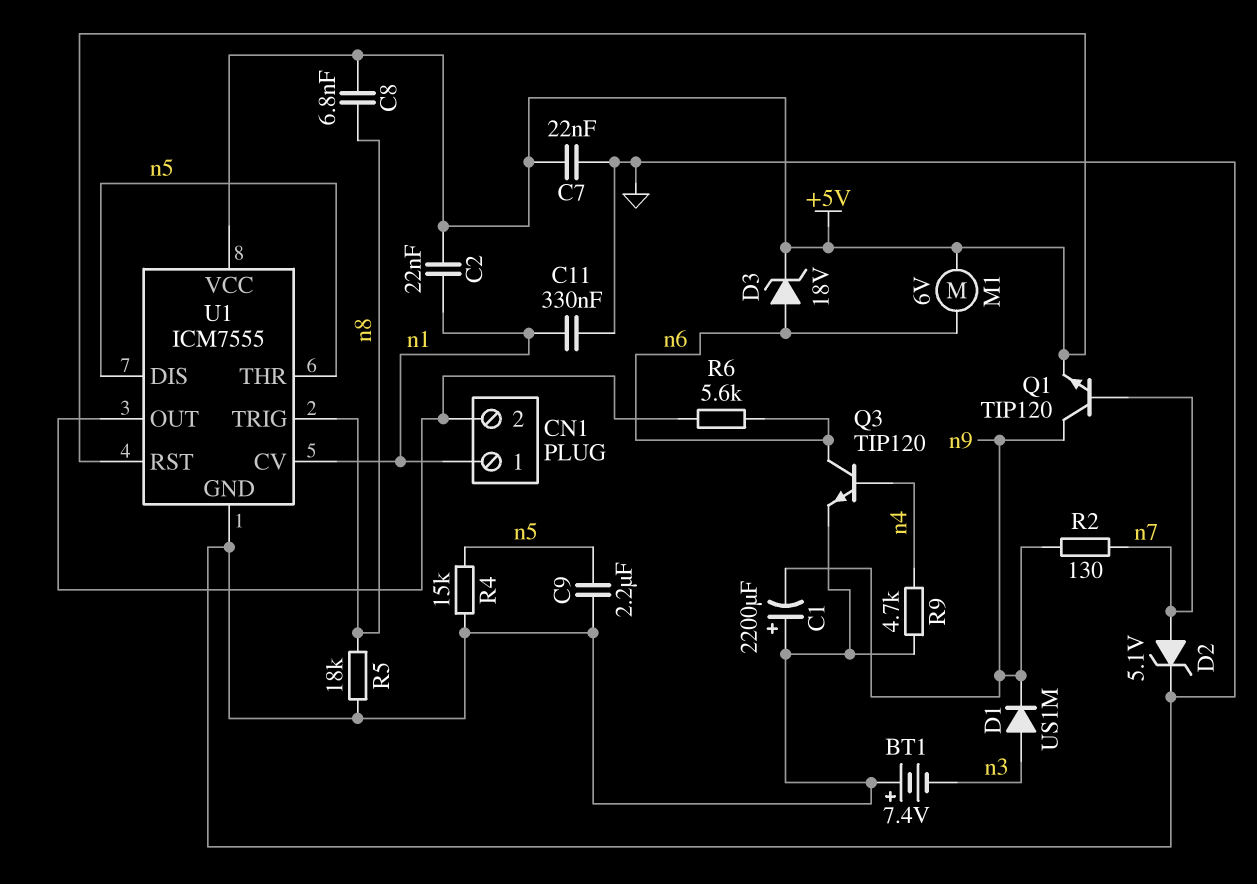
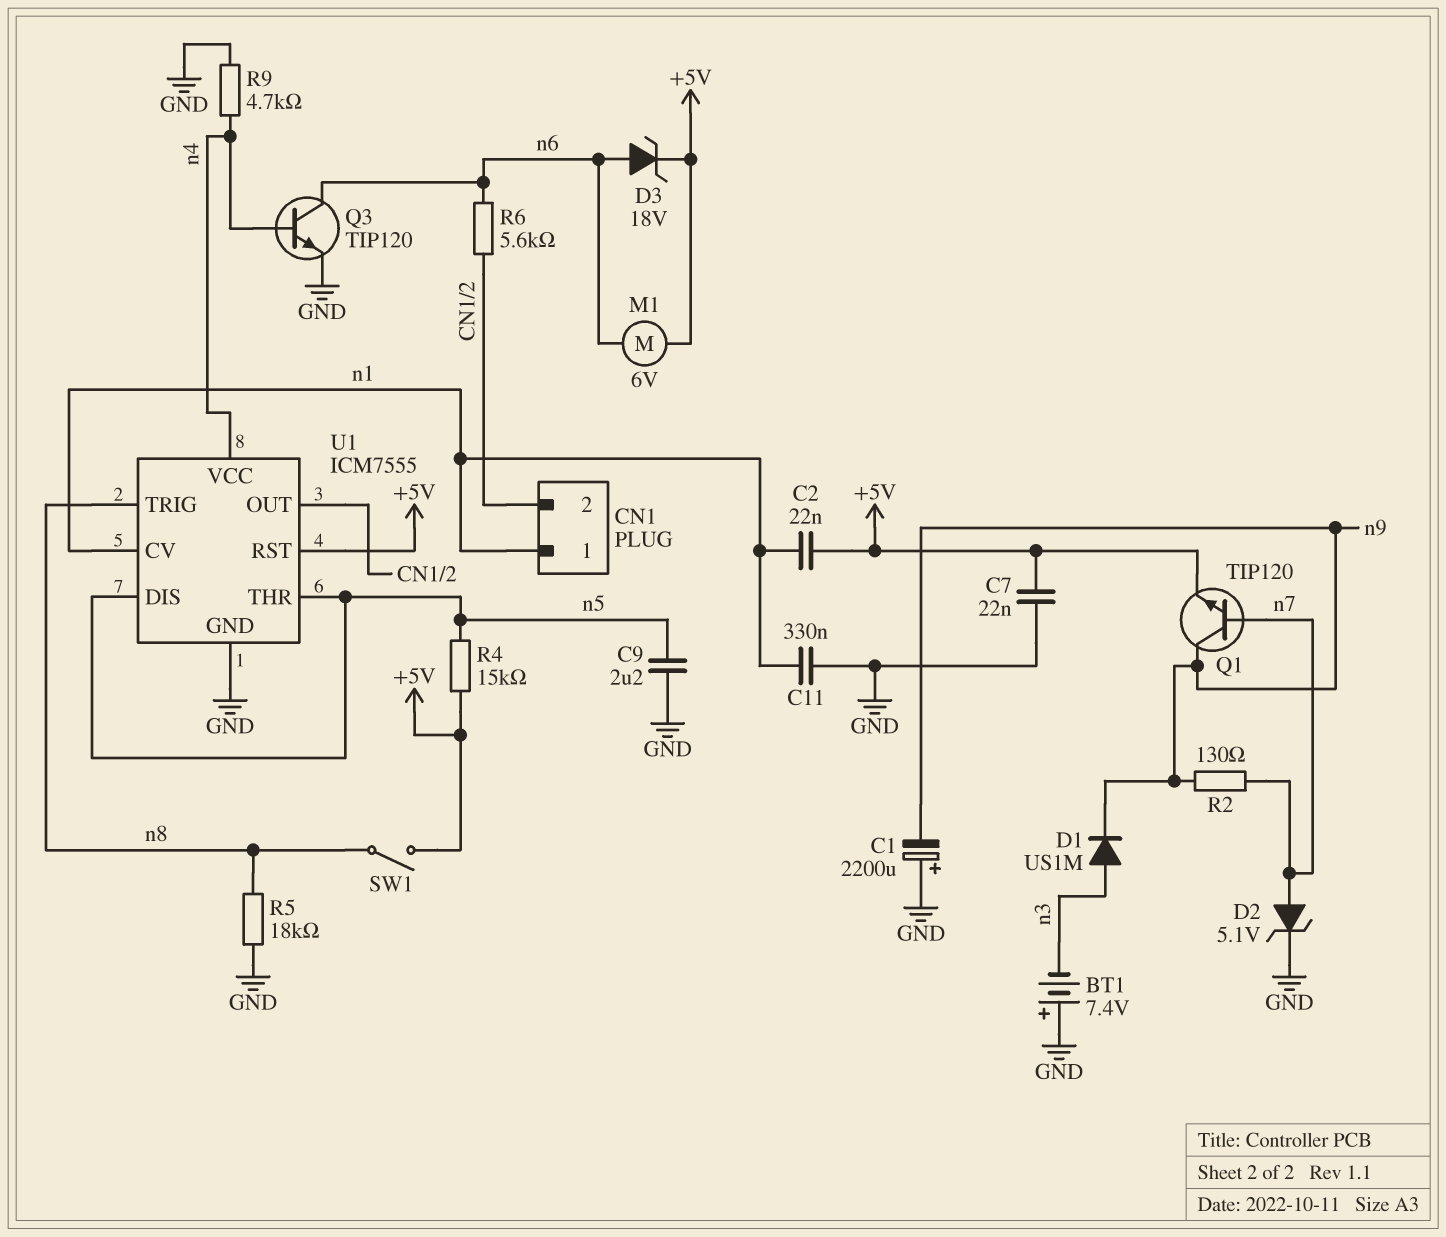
C8: 6.8nF (+5V, n8) -> none
R4: 15k (GND, n5) -> 15k (+5V, n5)
SW1: none -> switch (+5V, n8)
U1 pin VCC: +5V -> n4

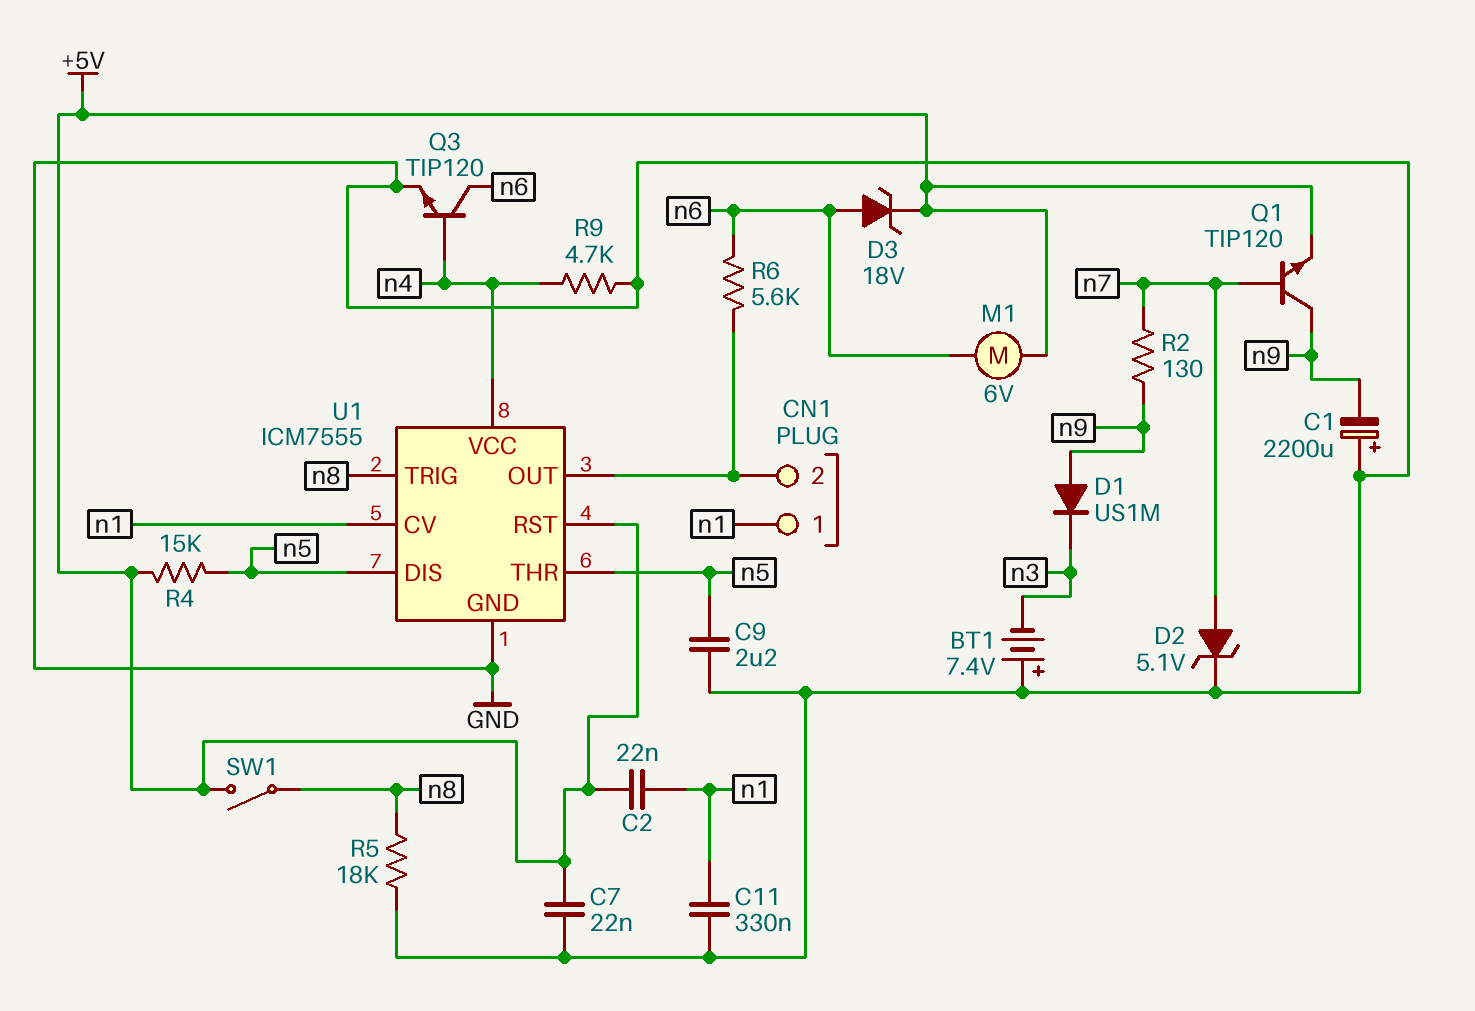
D1: diode US1M (A n3, K n9) -> diode US1M (A n9, K n3)

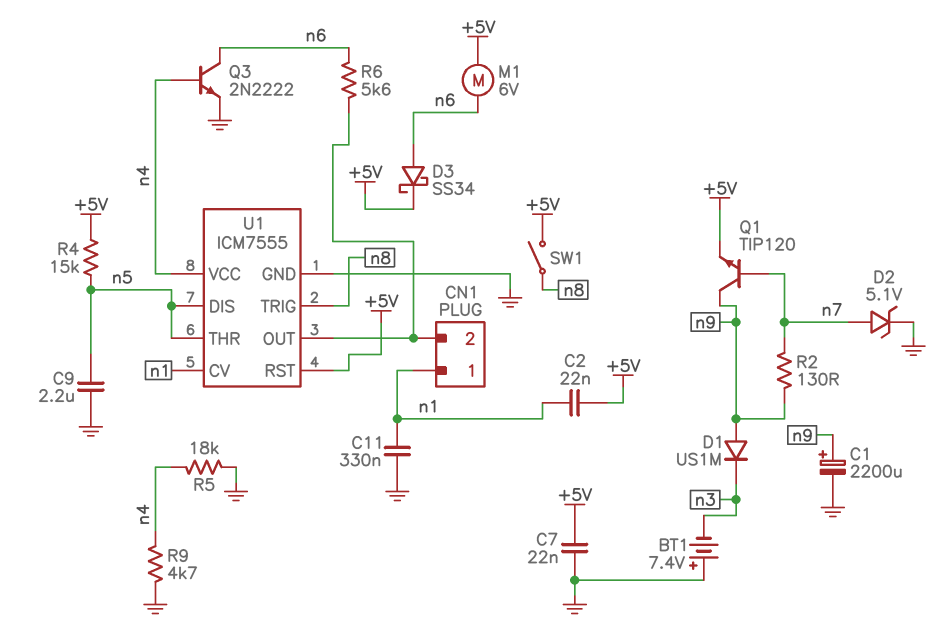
C1: 2200uF (plus GND, minus n9) -> 2200uF (plus n9, minus GND)
D3: zener 18V (A n6, K +5V) -> schottky SS34 (A n6, K +5V)
Q3: NPN TIP120 (B n4, C n6, E GND) -> NPN 2N2222 (B n4, C n6, E GND)
R5: 18k (GND, n8) -> 18k (GND, n4)

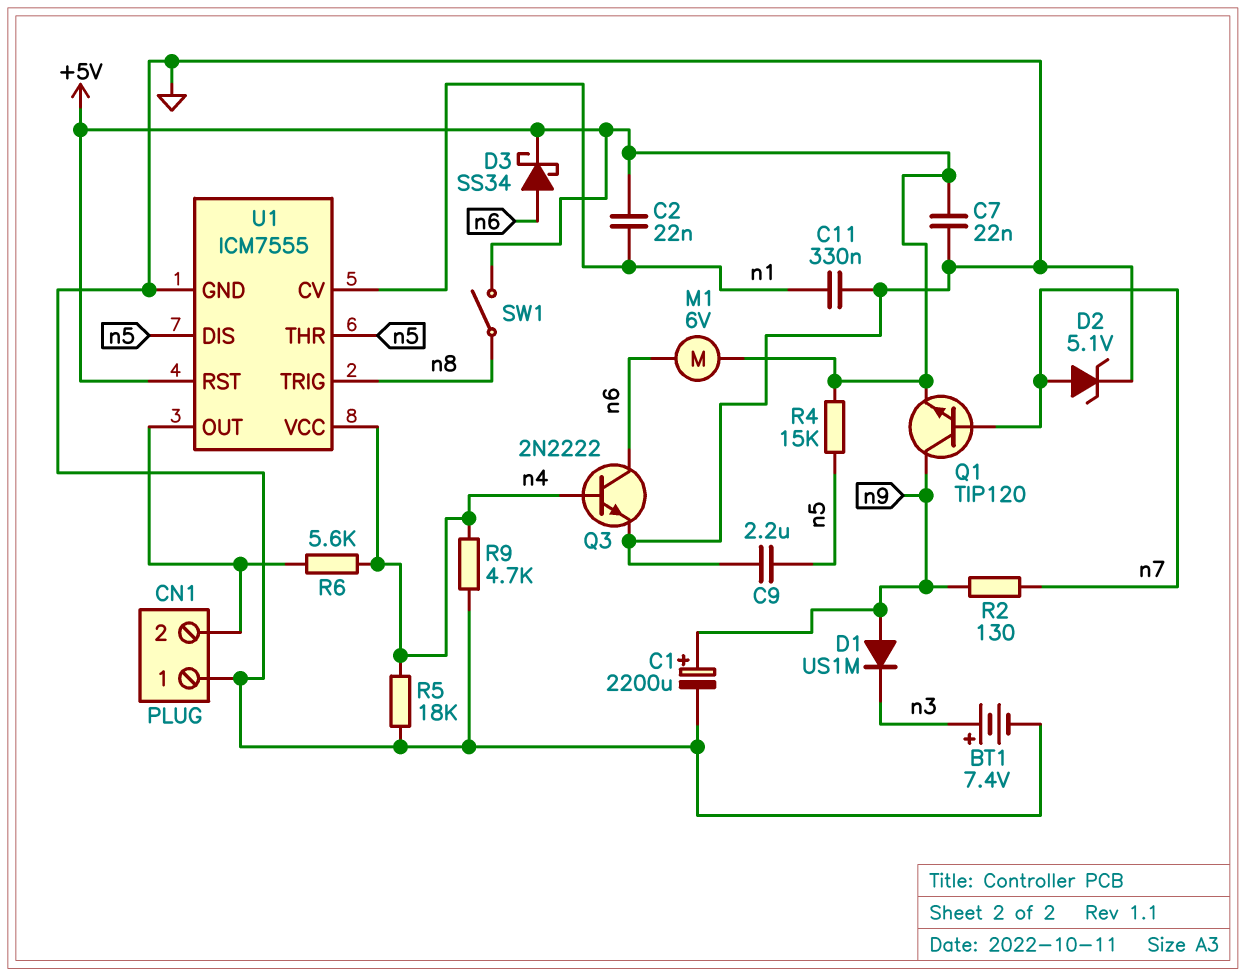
BT1: 7.4V (plus GND, minus n3) -> 7.4V (plus n3, minus GND)
CN1 pin 1: n1 -> GND
R6: 5.6k (CN1/2, n6) -> 5.6k (CN1/2, n4)

